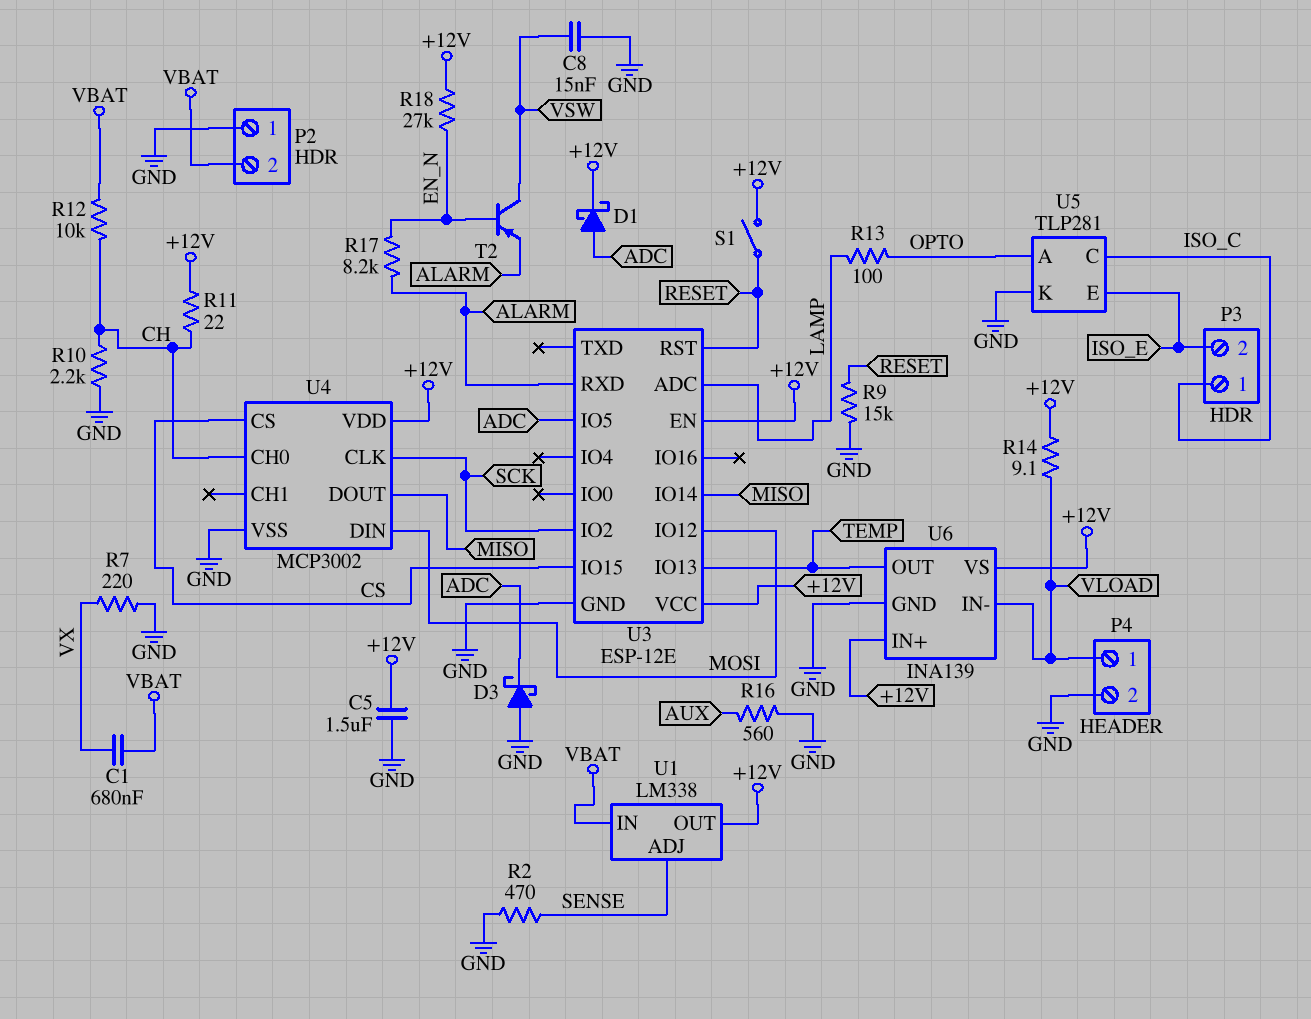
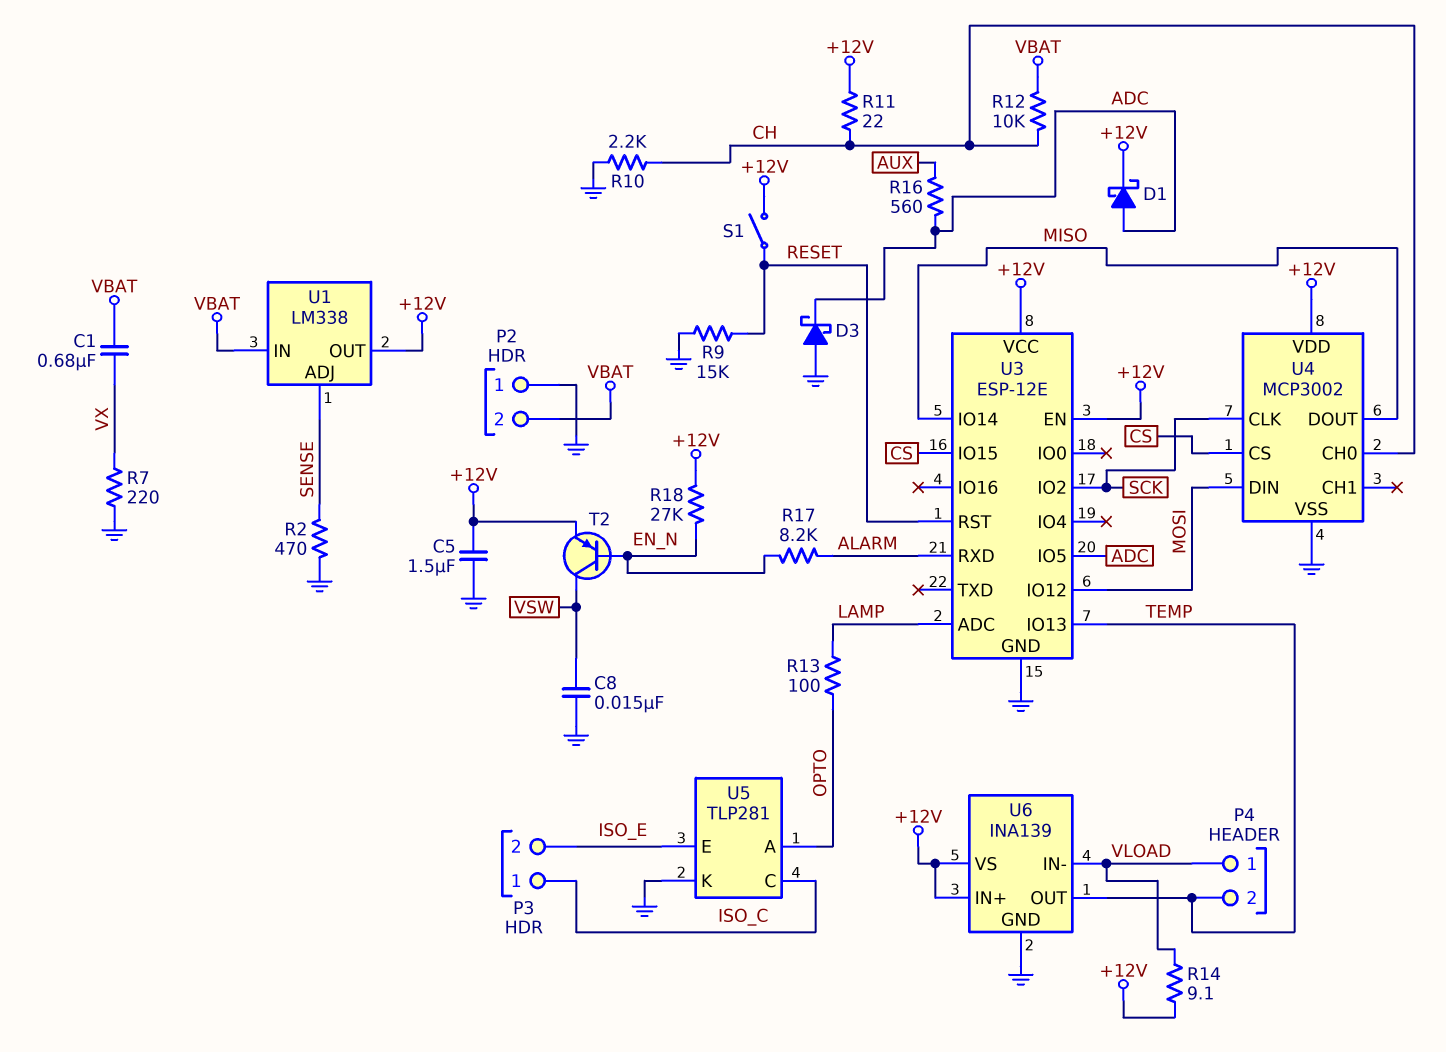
P4 pin 2: GND -> TEMP
R16: 560 (AUX, GND) -> 560 (ADC, AUX)
T2: PNP (B EN_N, C VSW, E ALARM) -> PNP (B EN_N, C VSW, E +12V)

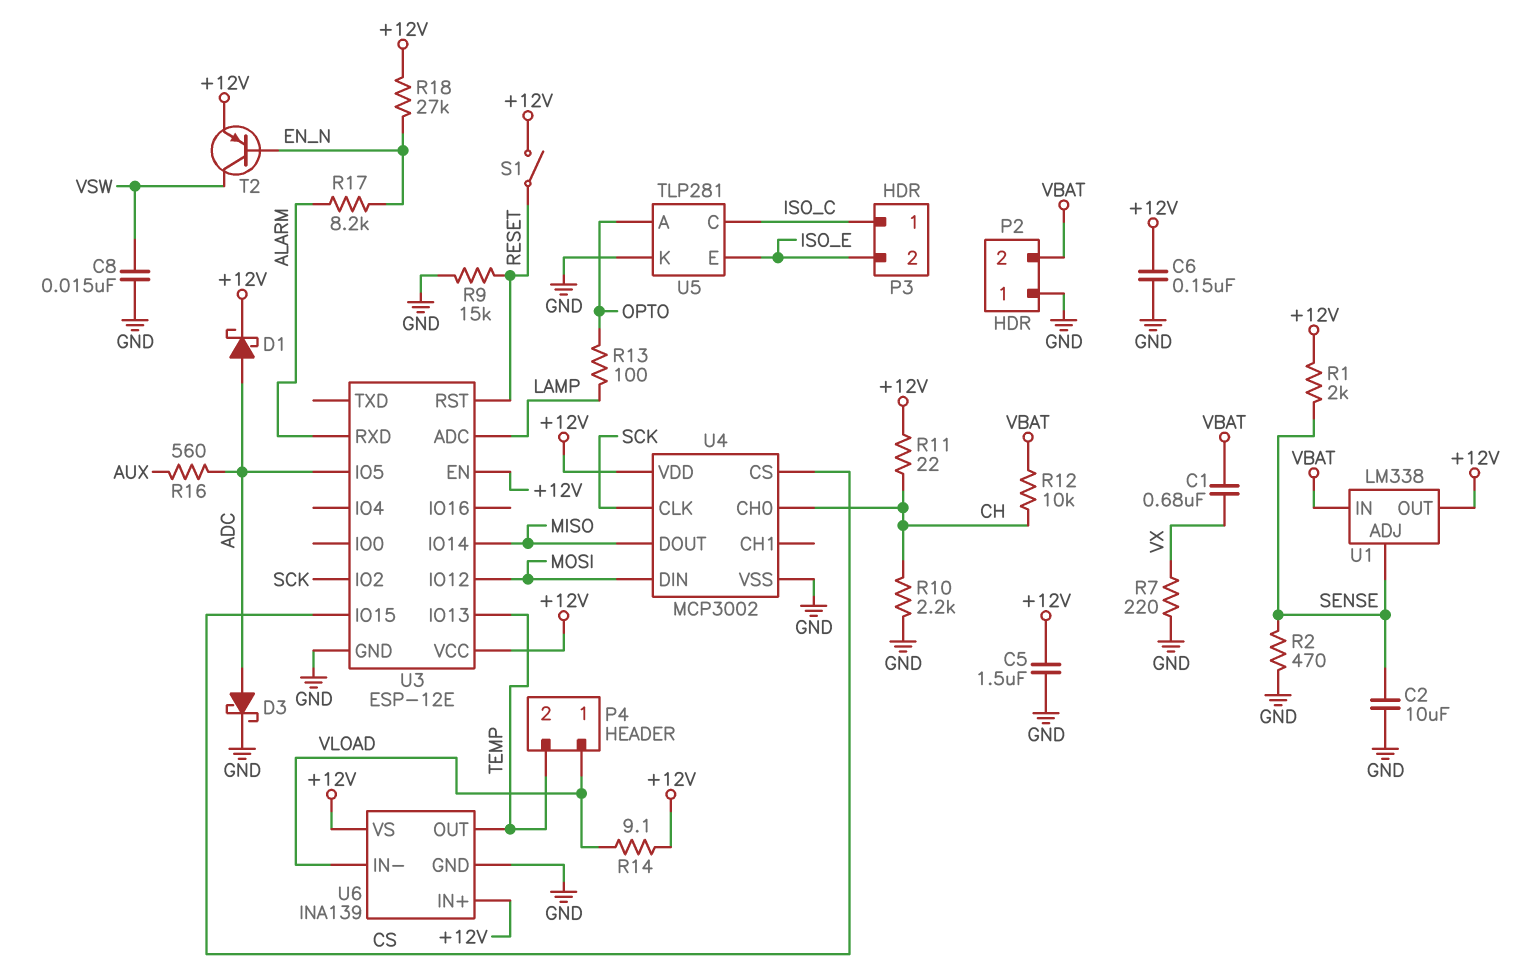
C2: none -> 10uF (GND, SENSE)
C6: none -> 150nF (+12V, GND)
D3: schottky (A GND, K ADC) -> schottky (A ADC, K GND)
R1: none -> 2k (+12V, SENSE)

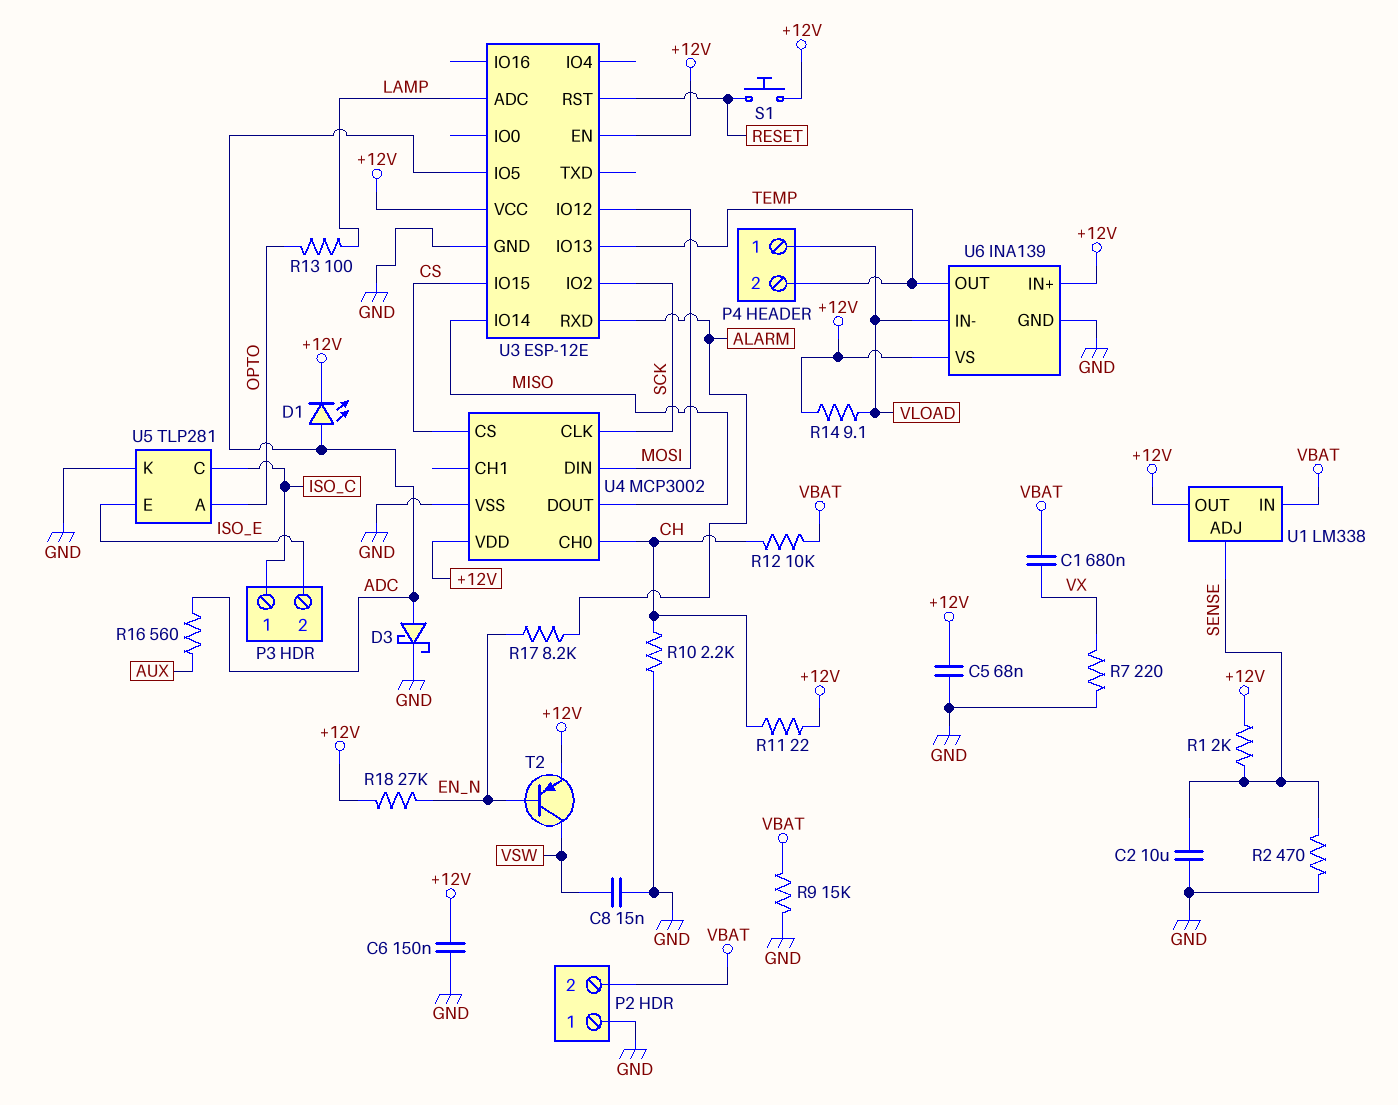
C5: 1.5uF (+12V, GND) -> 68nF (+12V, GND)
D1: schottky (A ADC, K +12V) -> LED (A ADC, K +12V)
R9: 15k (GND, RESET) -> 15k (GND, VBAT)
S1: switch (+12V, RESET) -> button (+12V, RESET)

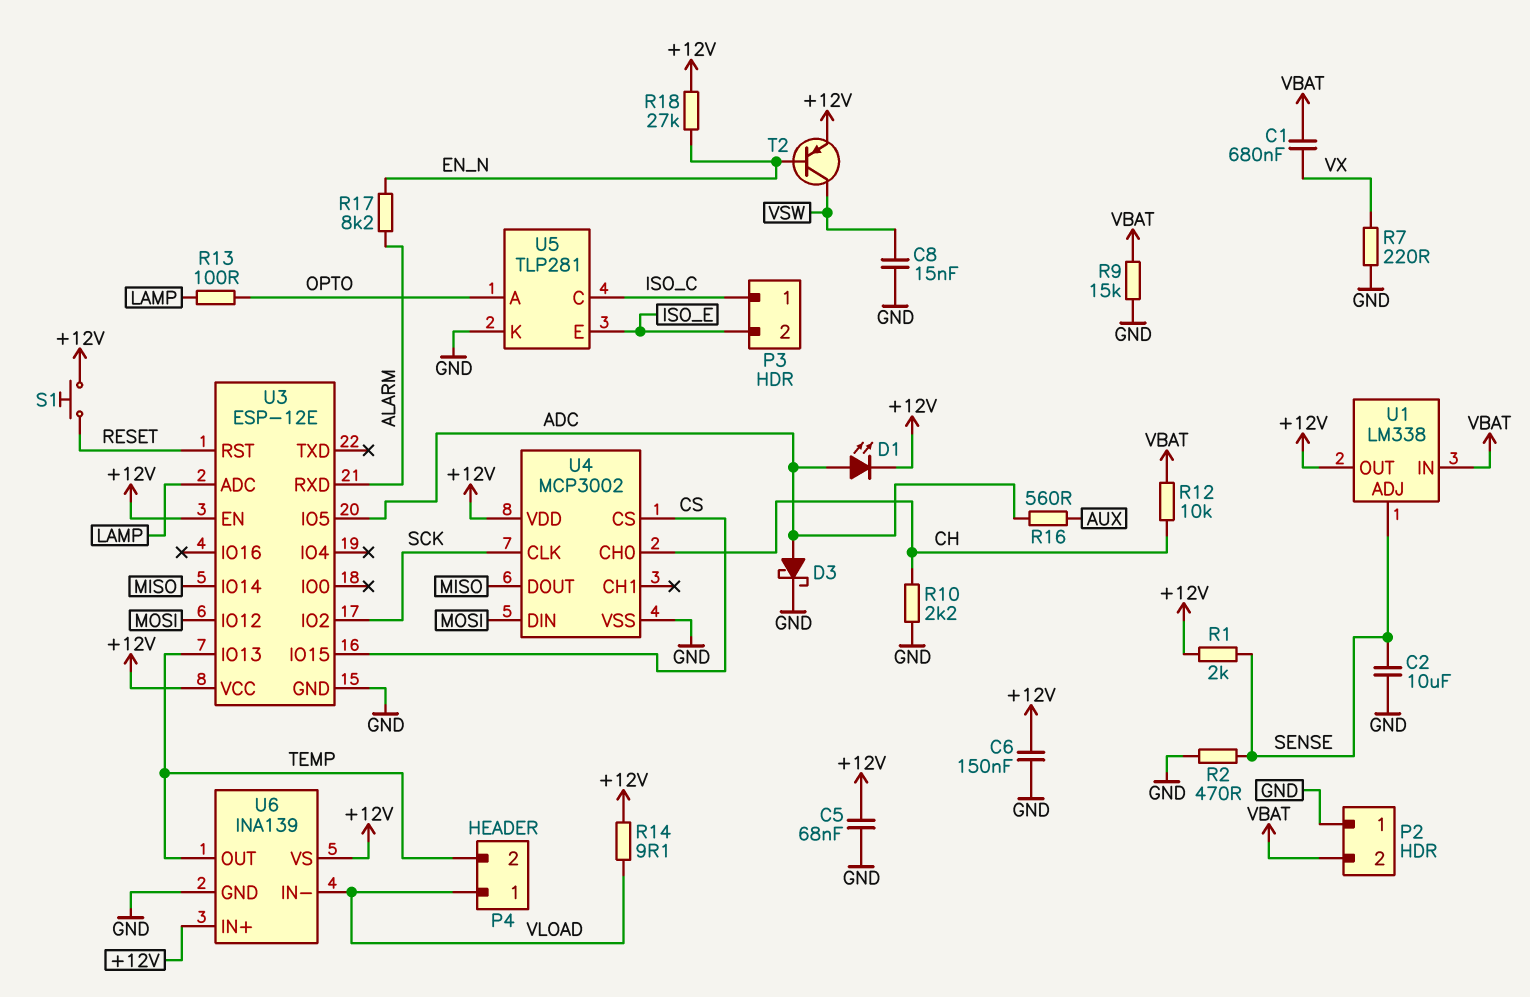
R11: 22 (+12V, CH) -> none

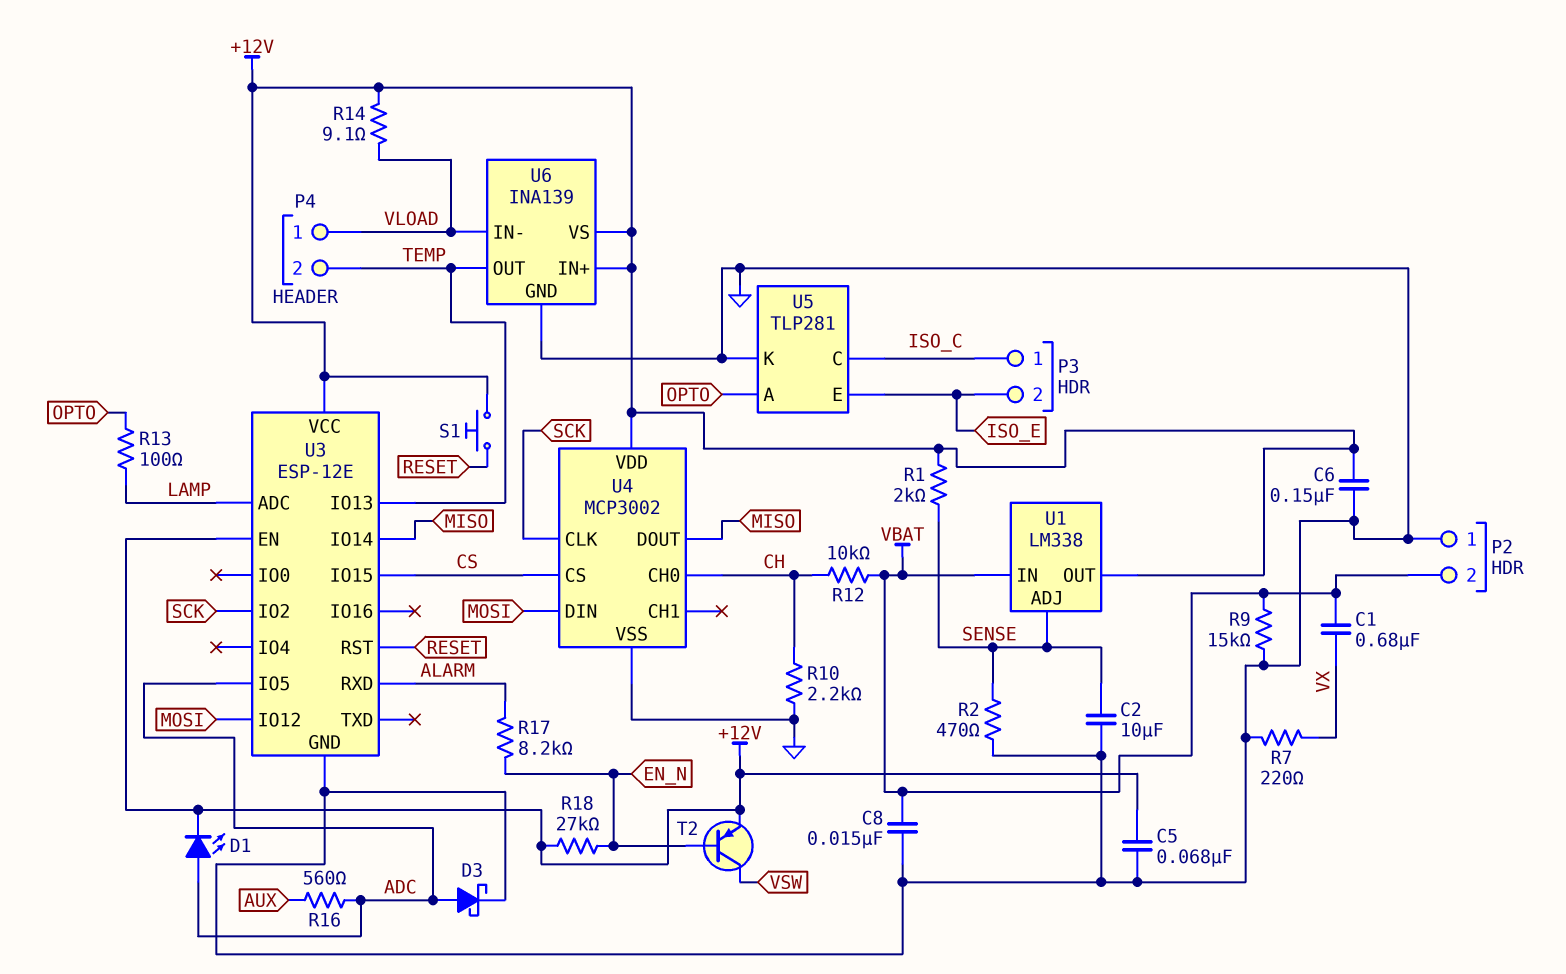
C8: 15nF (GND, VSW) -> 15nF (GND, VBAT)

